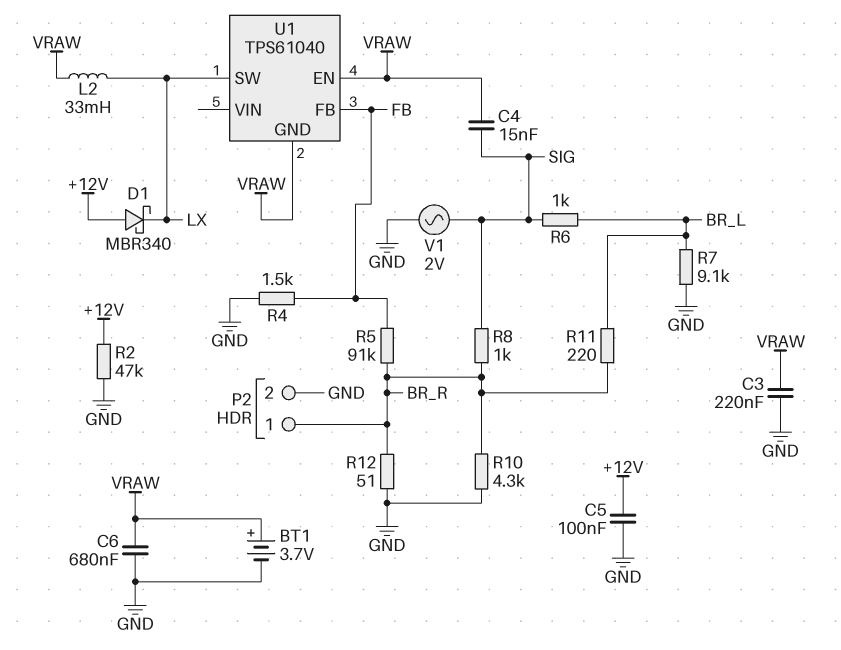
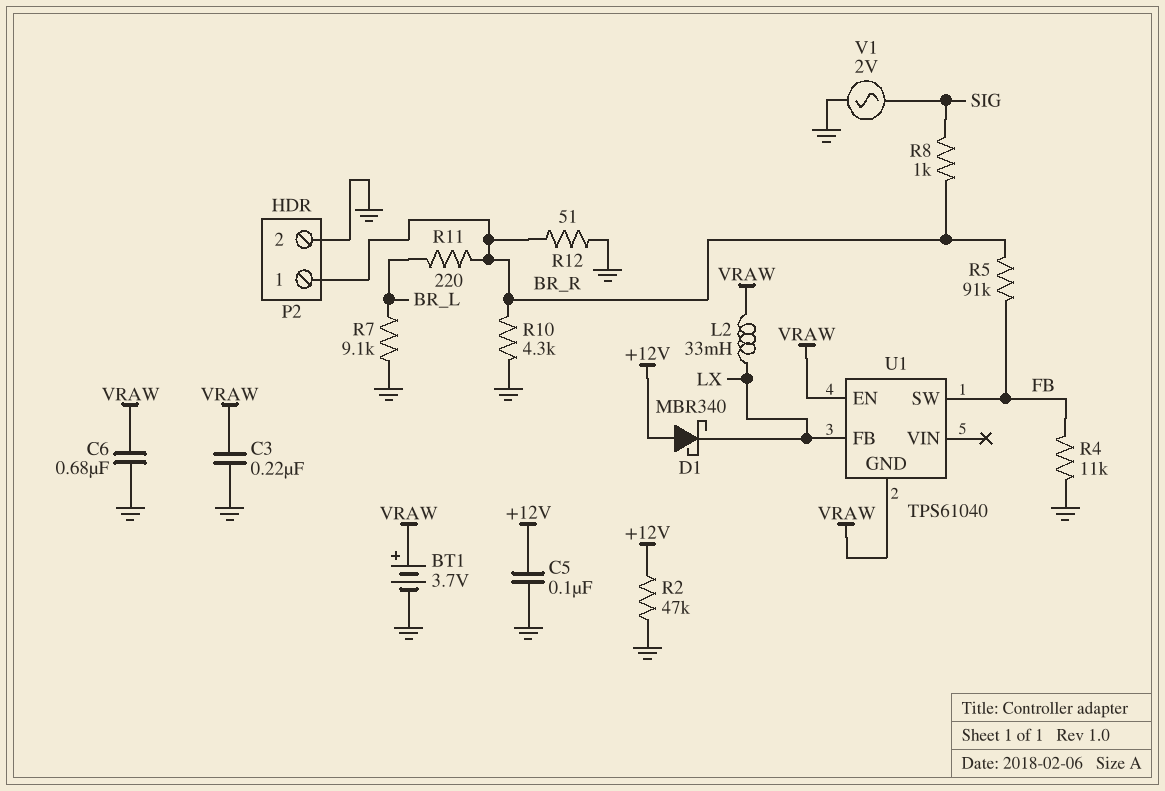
C4: 15nF (SIG, VRAW) -> none
R4: 1.5k (FB, GND) -> 11k (FB, GND)
R6: 1k (BR_L, SIG) -> none
U1 pin FB: FB -> LX
U1 pin SW: LX -> FB

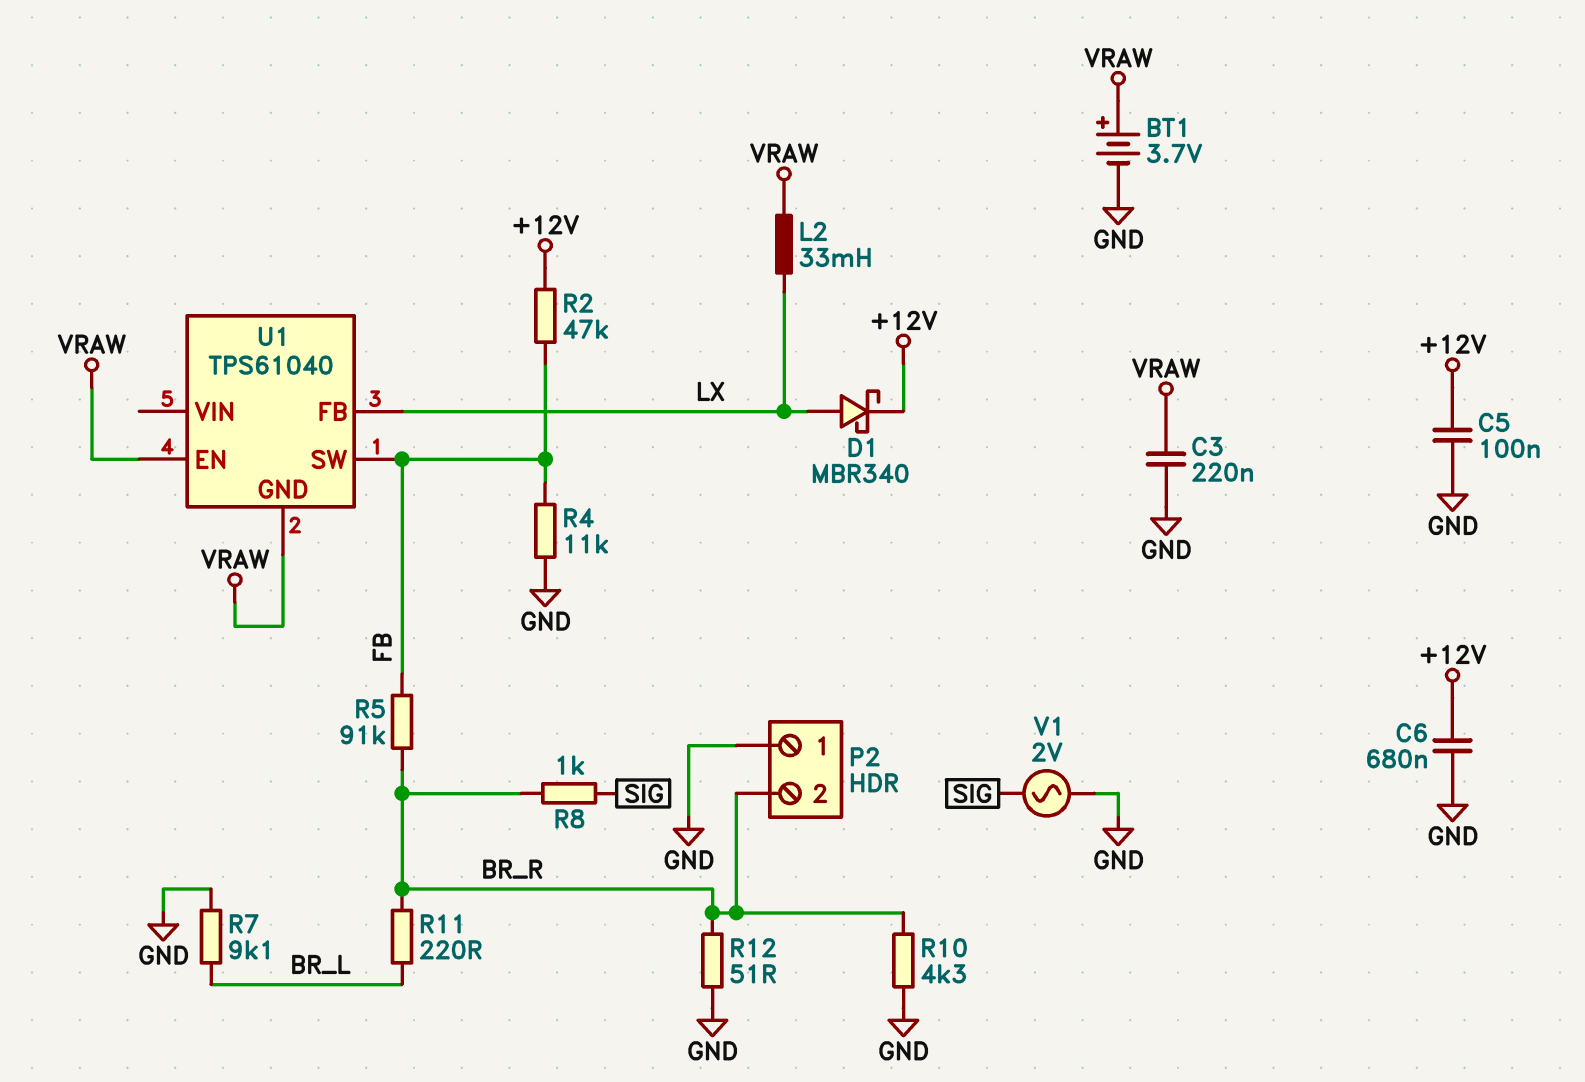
C6: 680nF (GND, VRAW) -> 680nF (+12V, GND)
D1: schottky MBR340 (A +12V, K LX) -> schottky MBR340 (A LX, K +12V)
P2 pin 1: BR_R -> GND
P2 pin 2: GND -> BR_R
R2: 47k (+12V, GND) -> 47k (+12V, FB)

